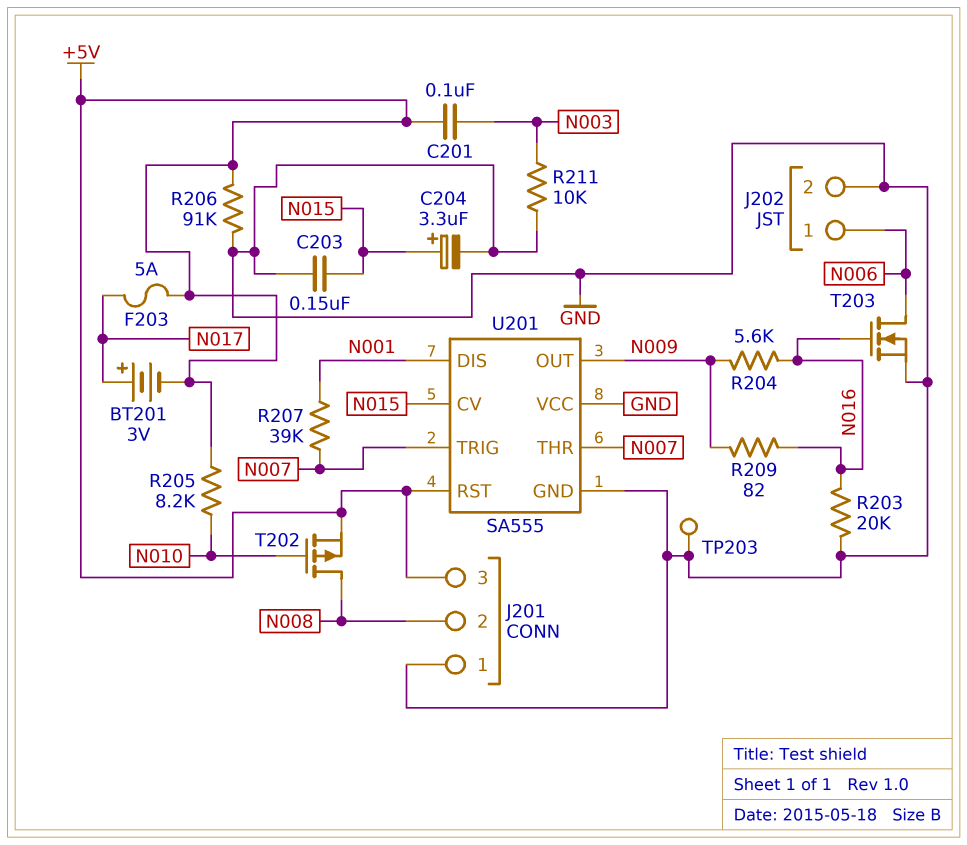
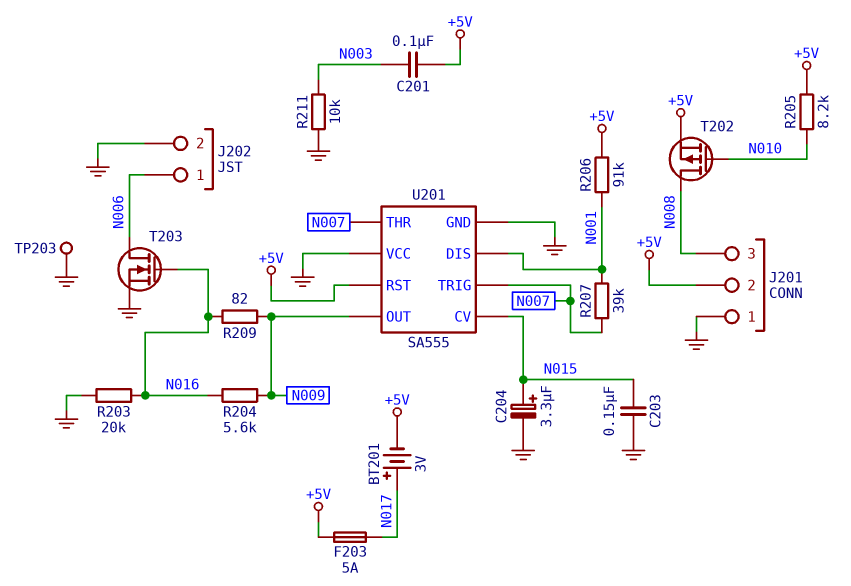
J201 pin 2: N008 -> +5V
J201 pin 3: +5V -> N008
R206: 91k (+5V, GND) -> 91k (+5V, N001)

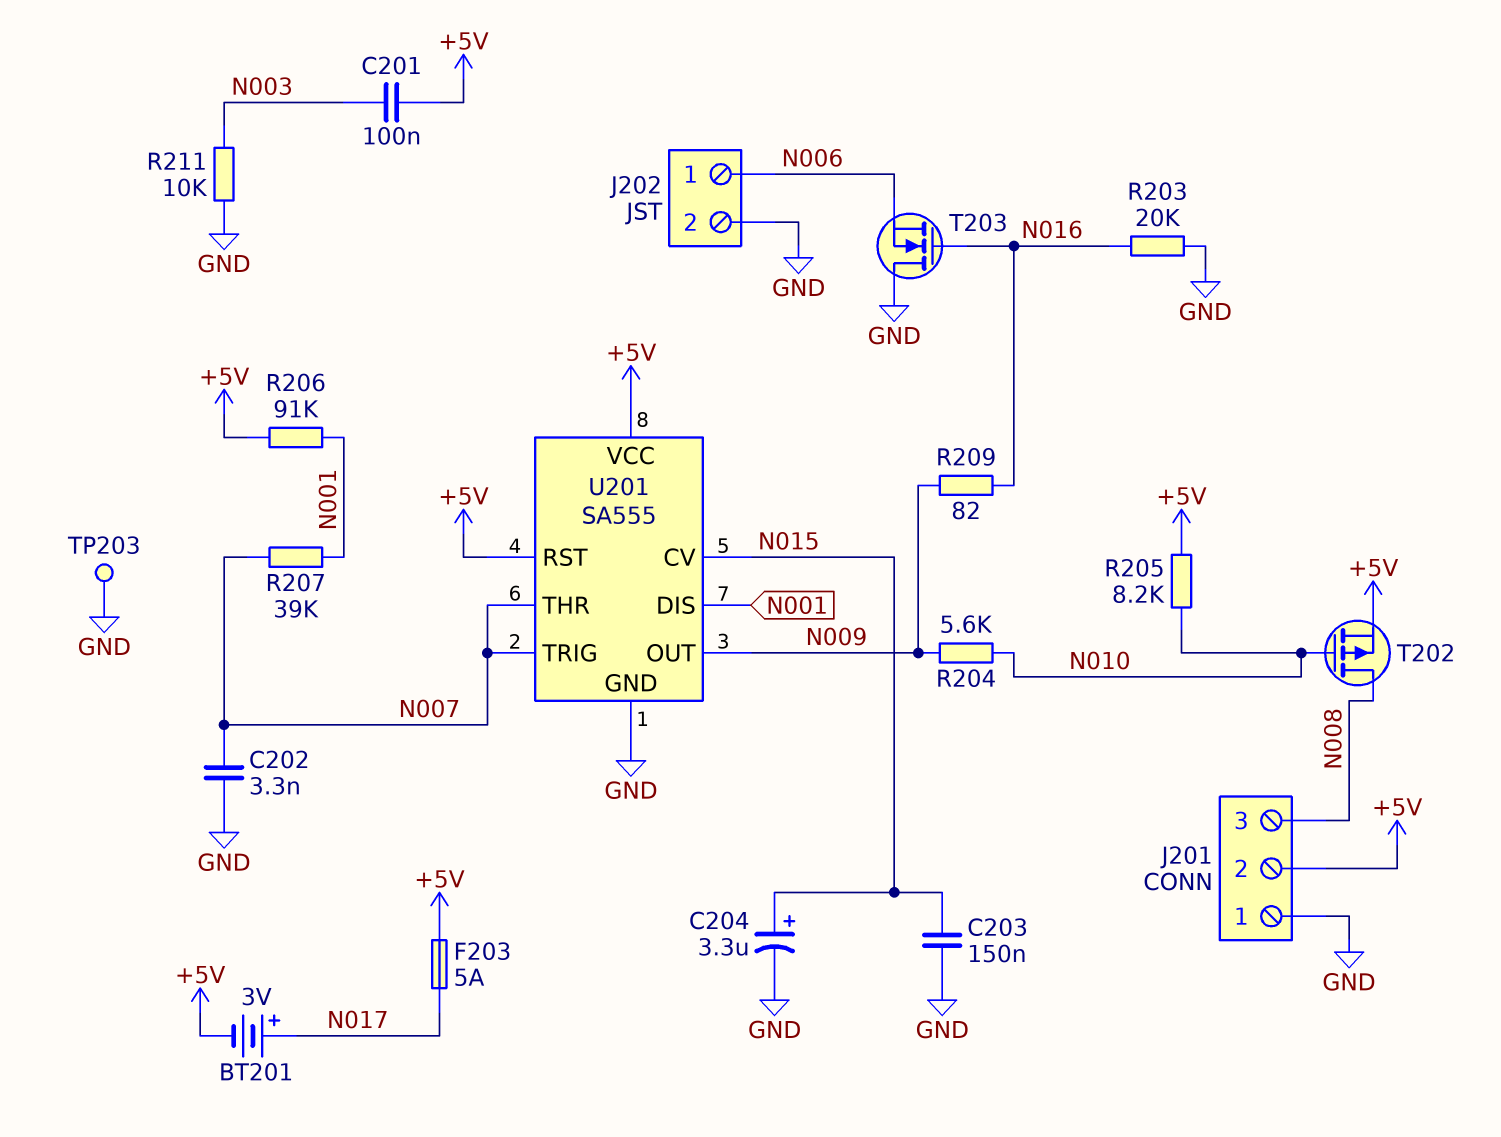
C202: none -> 3.3nF (GND, N007)
R204: 5.6k (N009, N016) -> 5.6k (N009, N010)
T203: NMOS (G N016, D N006, S GND) -> NMOS (G N016, D GND, S N006)
U201 pin VCC: GND -> +5V

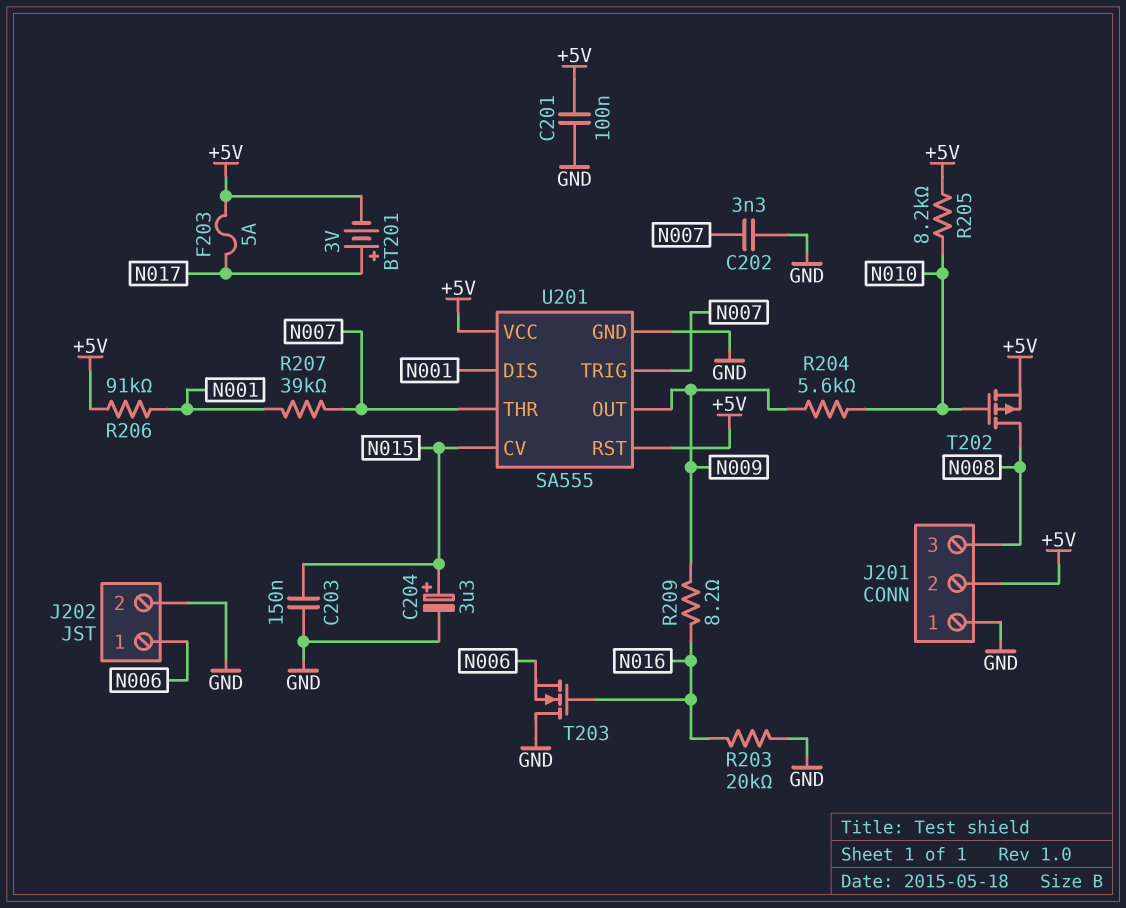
C201: 100nF (+5V, N003) -> 100nF (+5V, GND)
R209: 82 (N009, N016) -> 8.2 (N009, N016)
R211: 10k (GND, N003) -> none
TP203: test point (GND) -> none

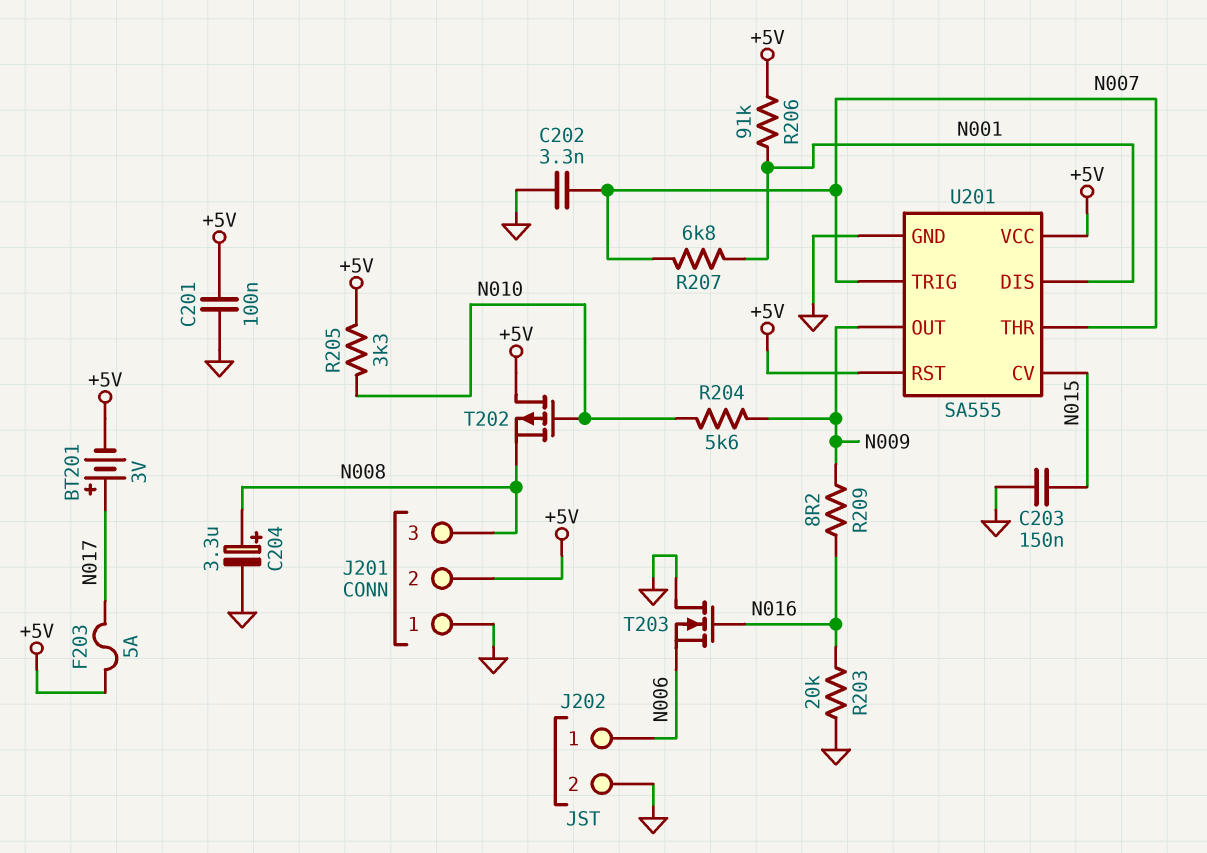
C204: 3.3uF (plus N015, minus GND) -> 3.3uF (plus N008, minus GND)
R205: 8.2k (+5V, N010) -> 3.3k (+5V, N010)
R207: 39k (N001, N007) -> 6.8k (N001, N007)
T202: PMOS (G N010, D N008, S +5V) -> PMOS (G N010, D +5V, S N008)

